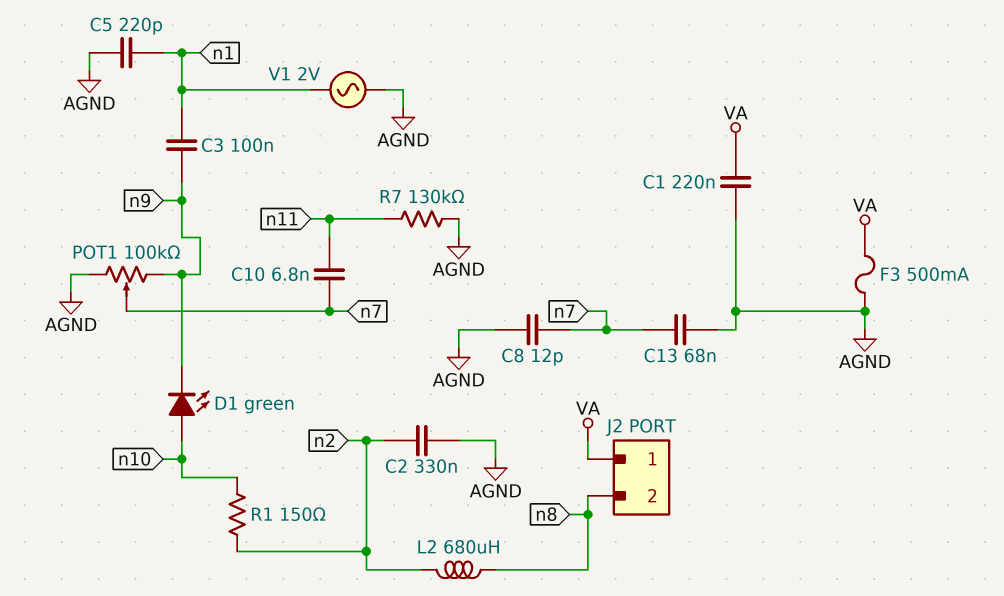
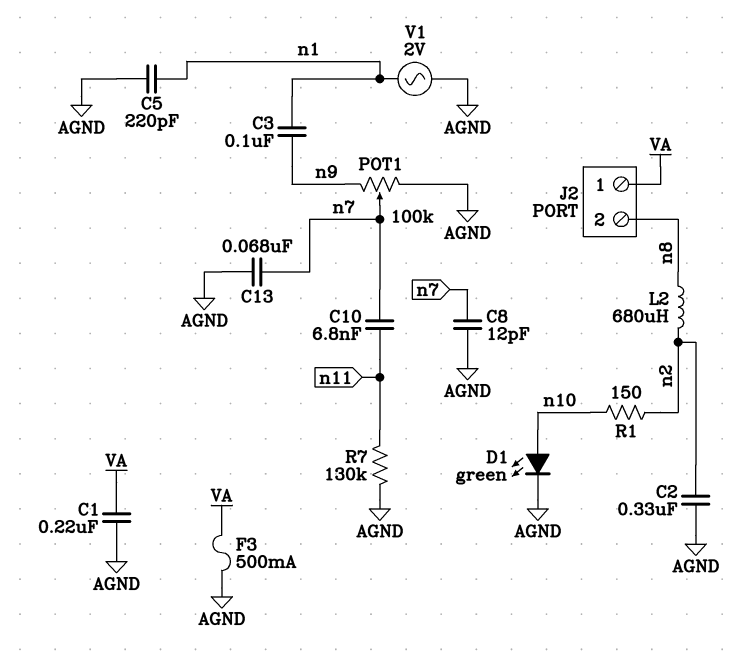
D1: LED green (A n10, K n9) -> LED green (A n10, K AGND)

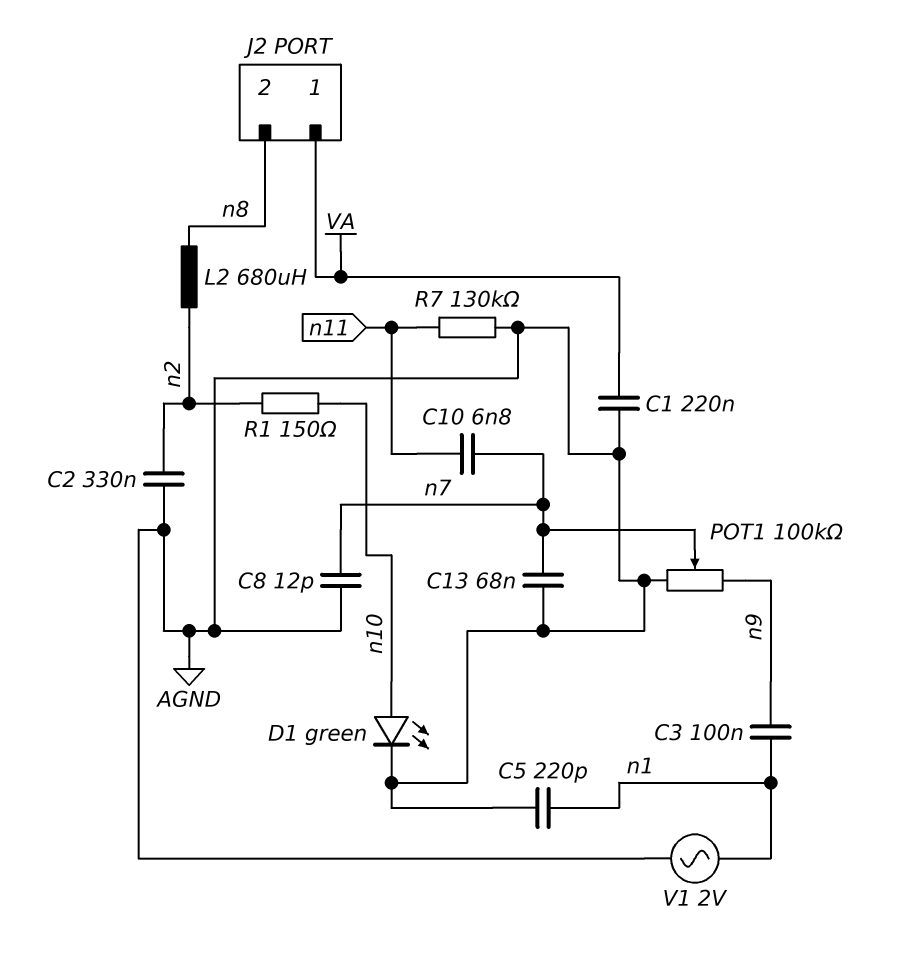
F3: 500mA (AGND, VA) -> none

